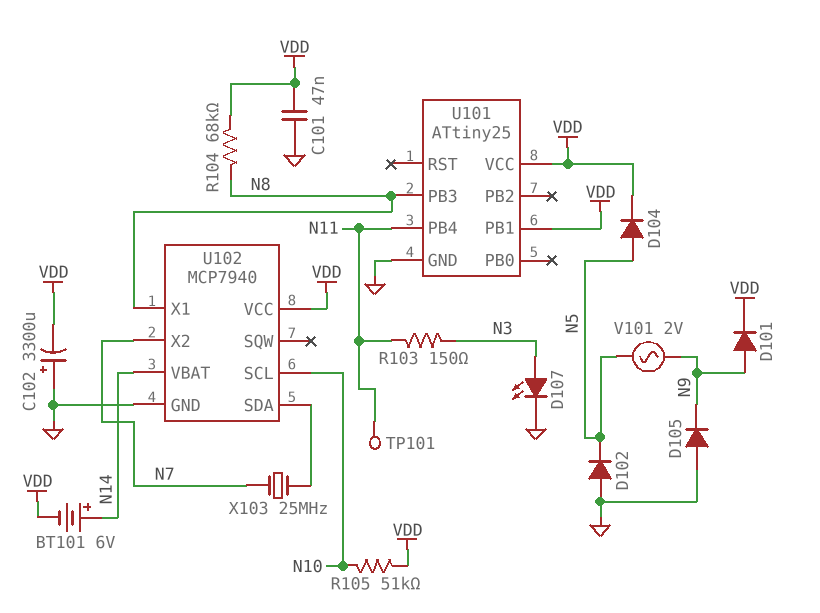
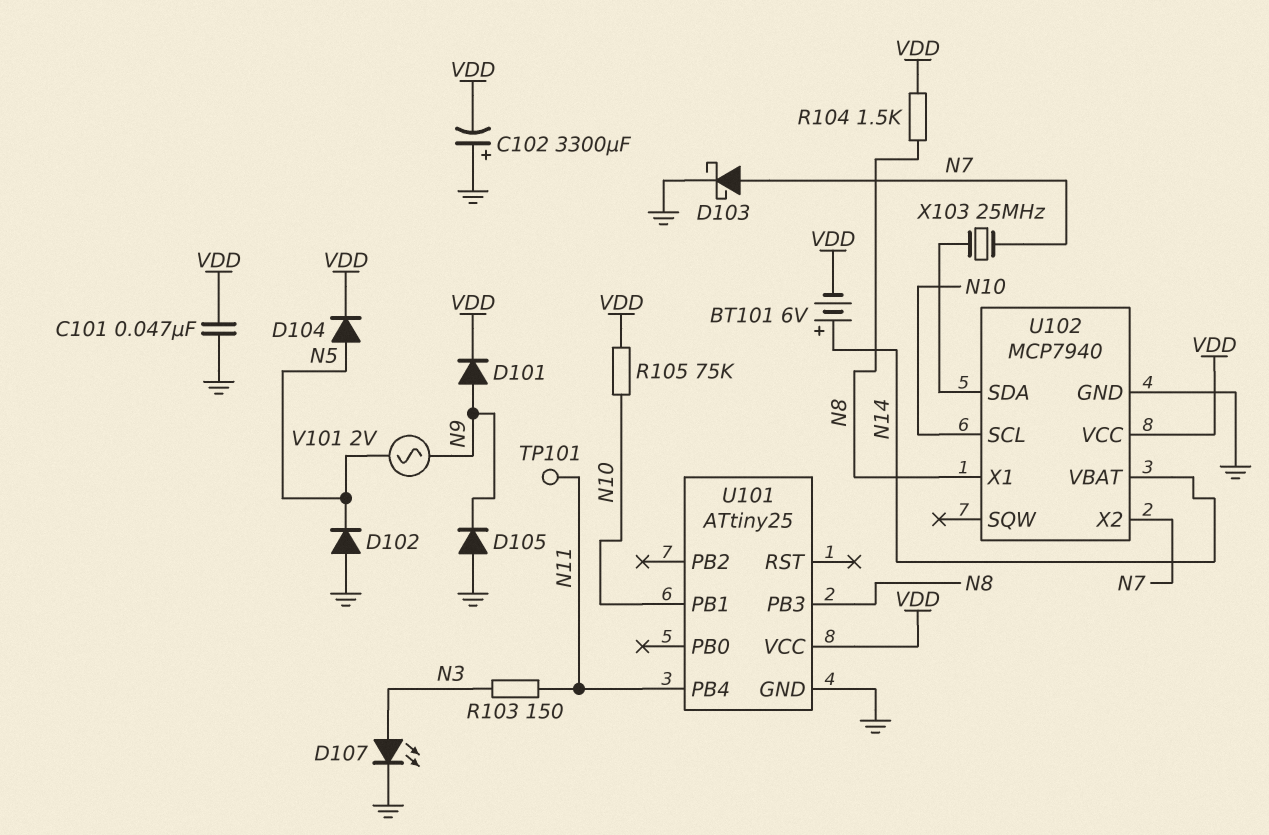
D103: none -> schottky (A N7, K GND)
R104: 68k (N8, VDD) -> 1.5k (N8, VDD)
R105: 51k (N10, VDD) -> 75k (N10, VDD)
U101 pin PB1: VDD -> N10

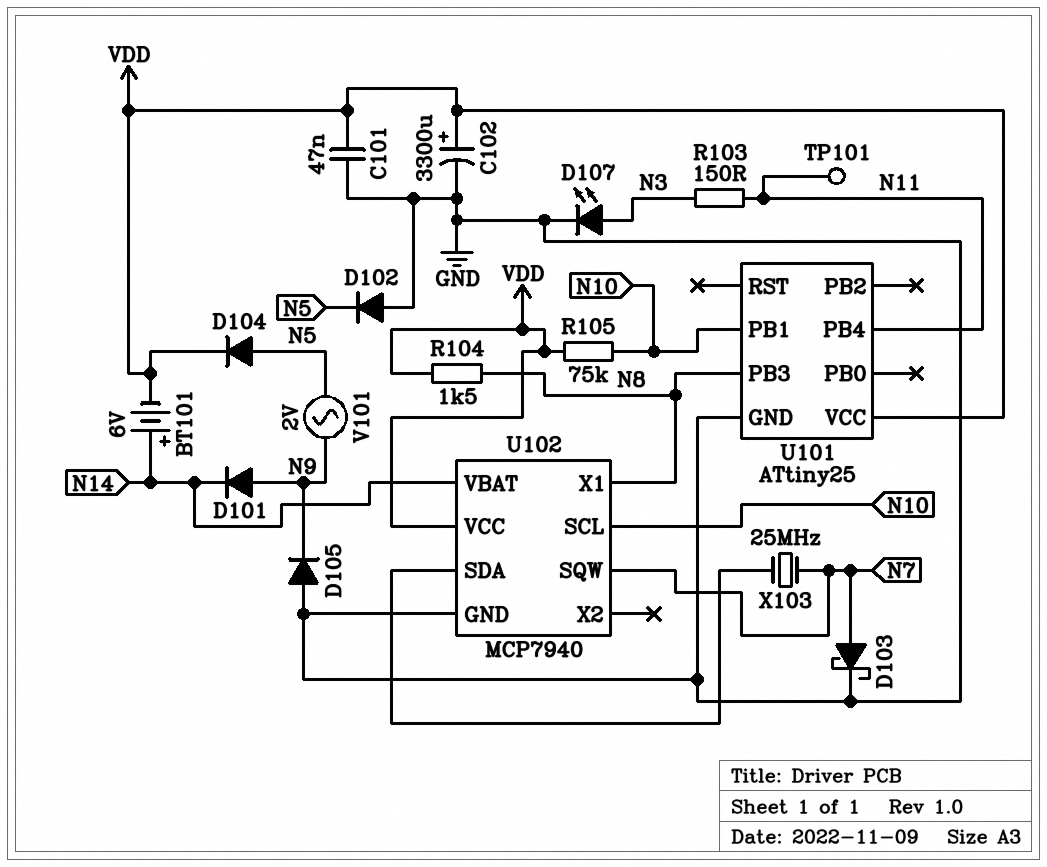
C102: 3300uF (plus GND, minus VDD) -> 3300uF (plus VDD, minus GND)
D101: diode (A N9, K VDD) -> diode (A N9, K N14)
U102 pin SQW: none -> N7
U102 pin X2: N7 -> none

